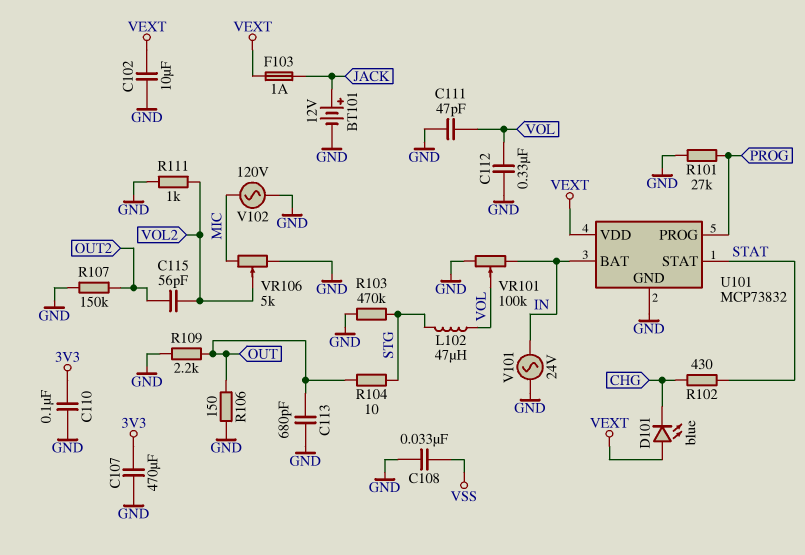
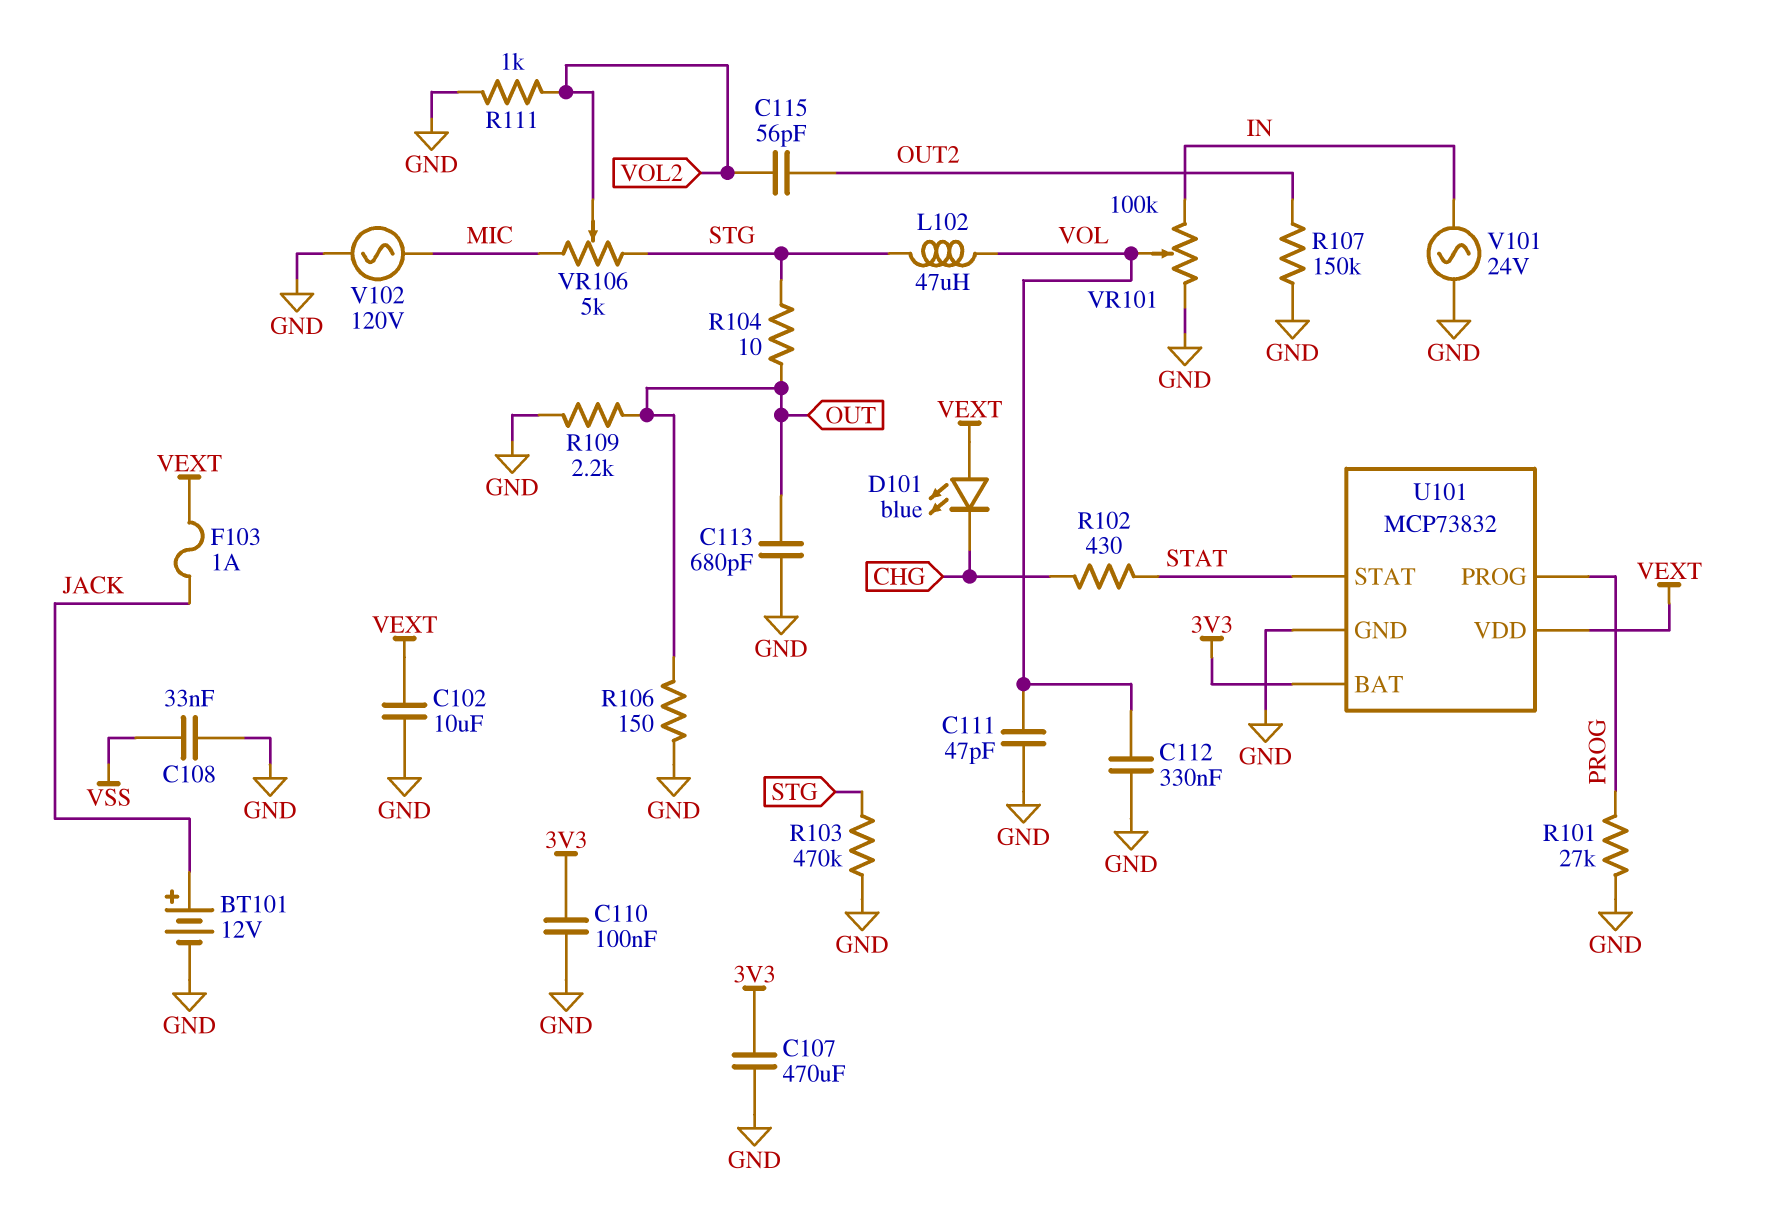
U101 pin BAT: IN -> 3V3
VR106: 5k (GND, MIC, wiper VOL2) -> 5k (MIC, STG, wiper VOL2)

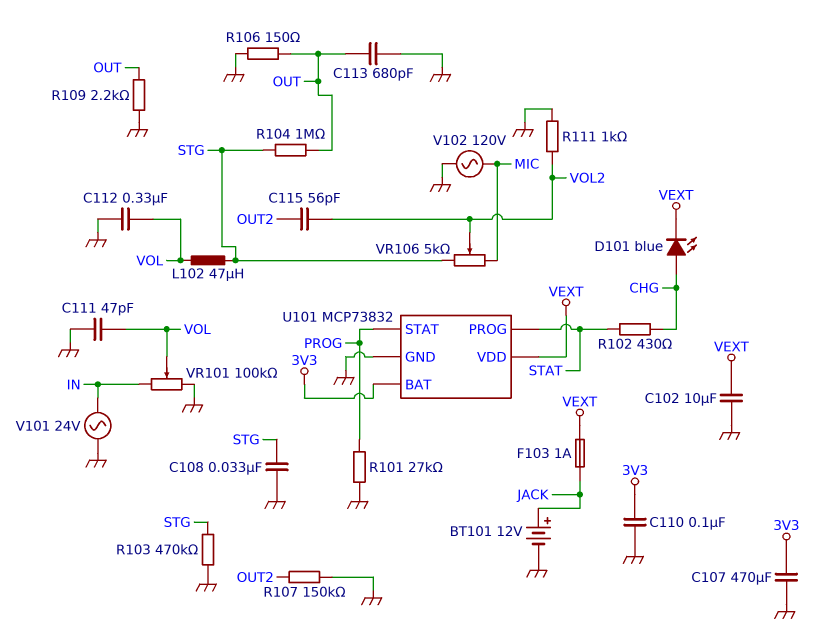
C108: 33nF (GND, VSS) -> 33nF (GND, STG)
D101: LED blue (A VEXT, K CHG) -> LED blue (A CHG, K VEXT)
R104: 10 (OUT, STG) -> 1M (OUT, STG)
U101 pin PROG: PROG -> STAT
U101 pin STAT: STAT -> PROG

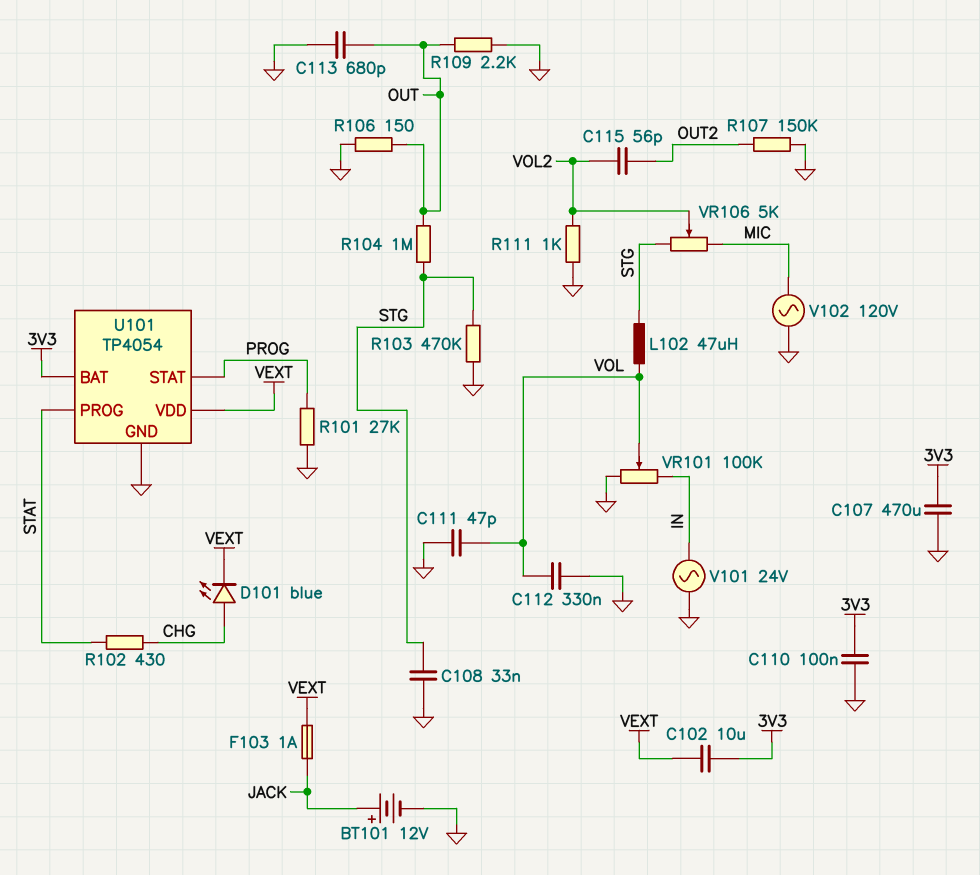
C102: 10uF (GND, VEXT) -> 10uF (3V3, VEXT)
U101: MCP73832 -> TP4054

